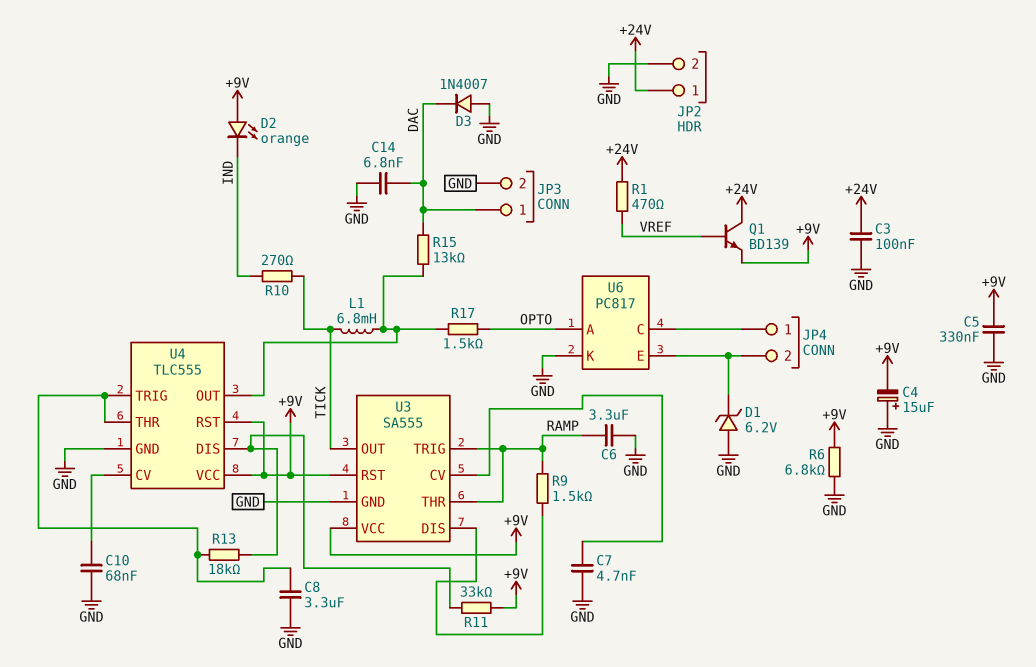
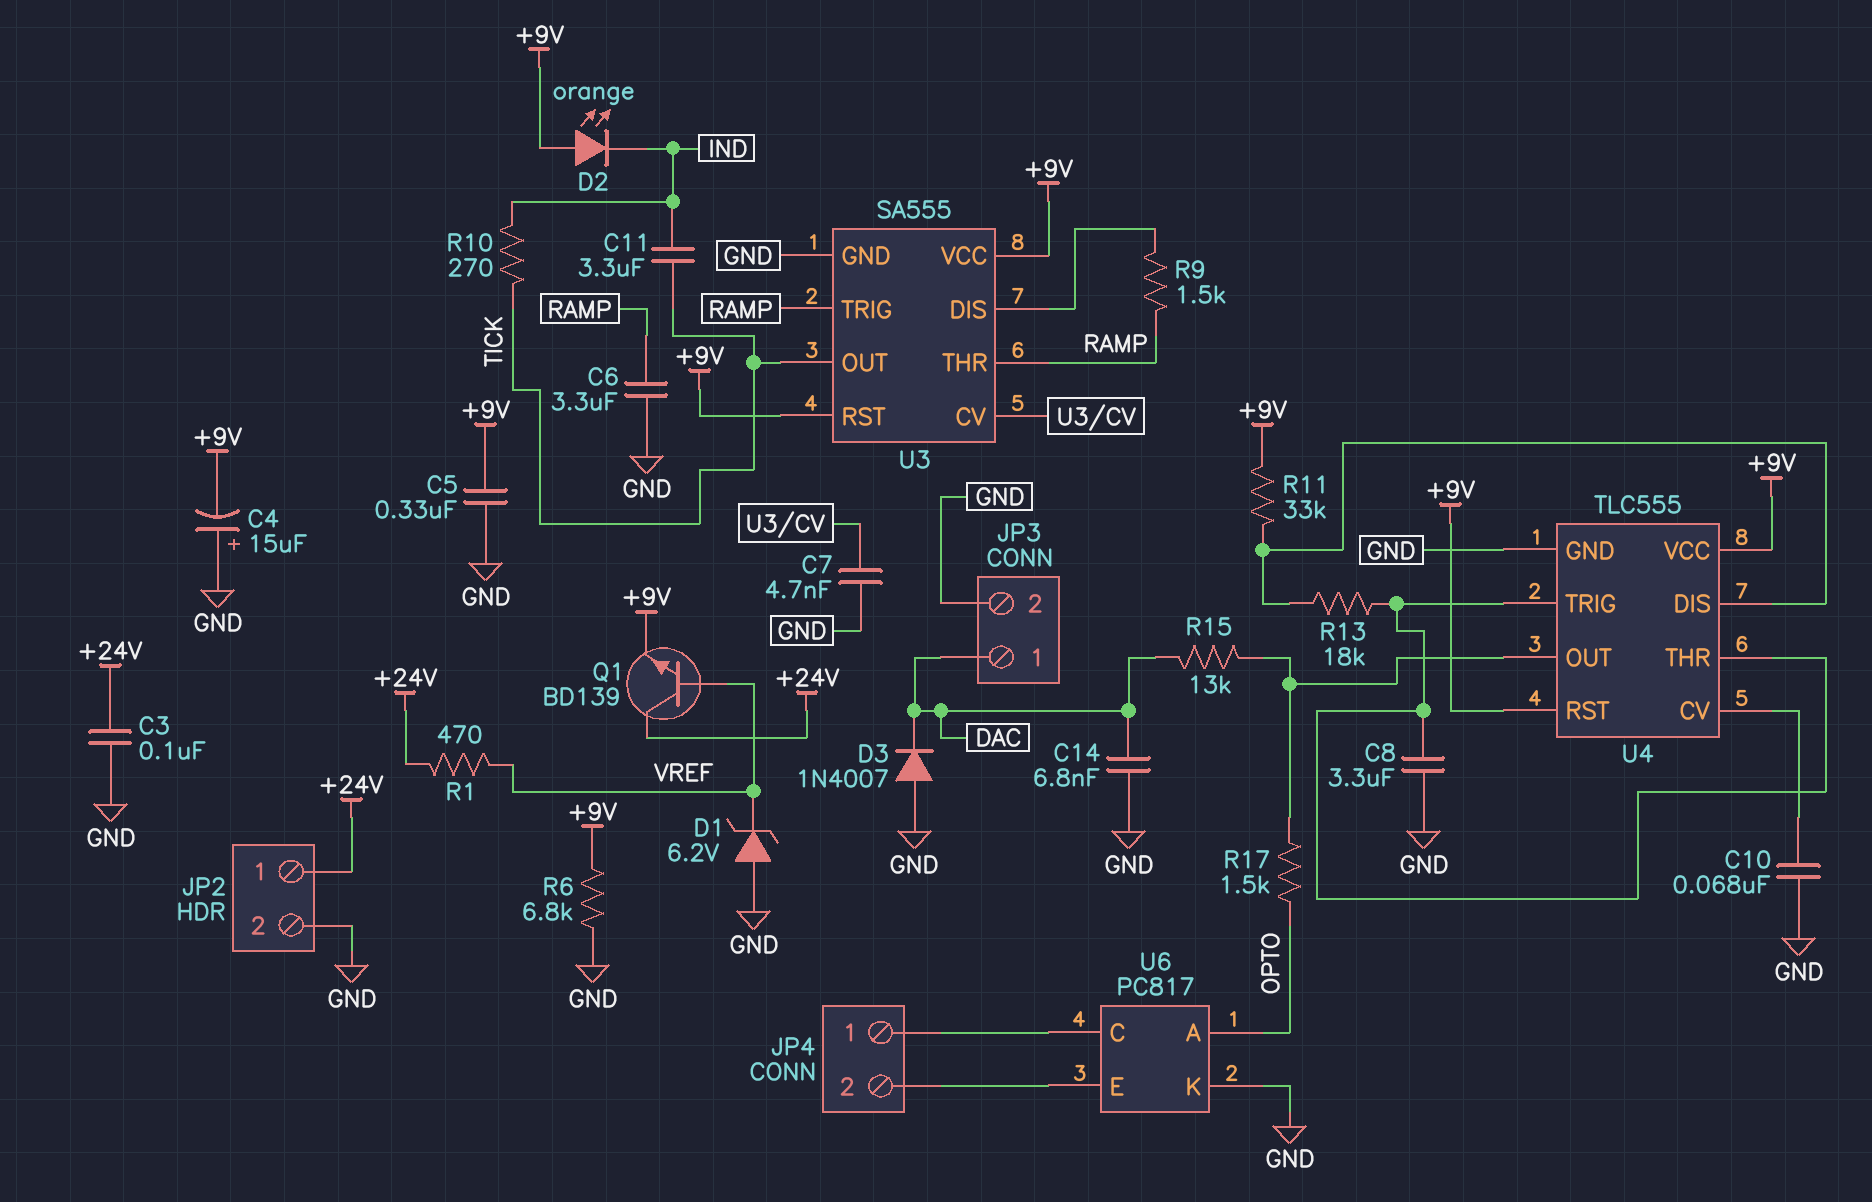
C11: none -> 3.3uF (IND, TICK)
D1: zener 6.2V (A GND, K JP4/2) -> zener 6.2V (A GND, K VREF)
L1: 6.8mH (TICK, U4/OUT) -> none

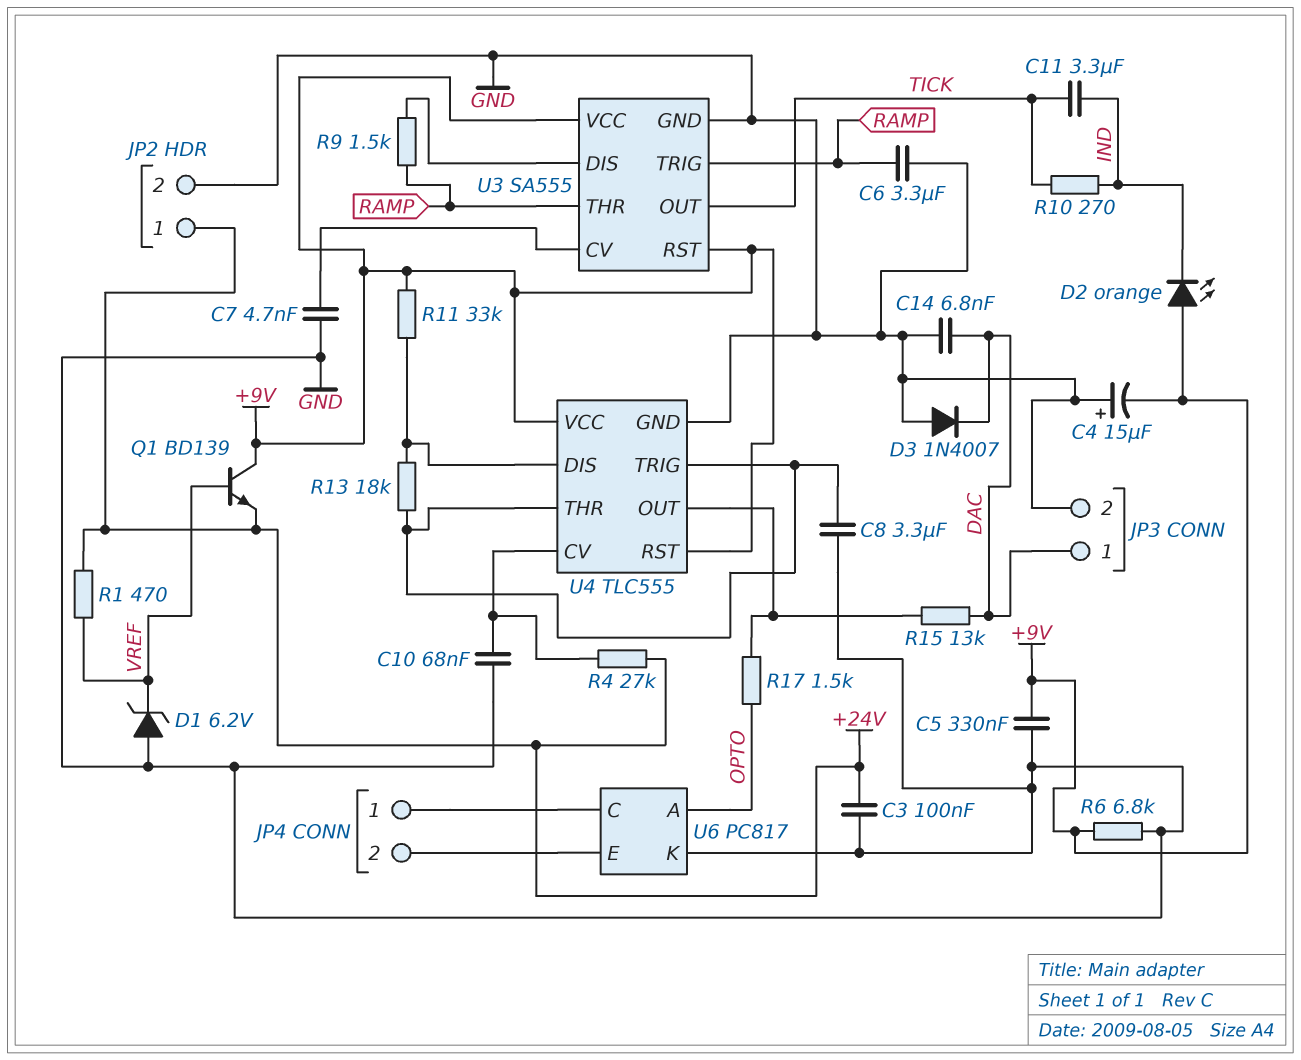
Q1: NPN BD139 (B VREF, C +24V, E +9V) -> NPN BD139 (B VREF, C +9V, E +24V)
R4: none -> 27k (+24V, U4/CV)

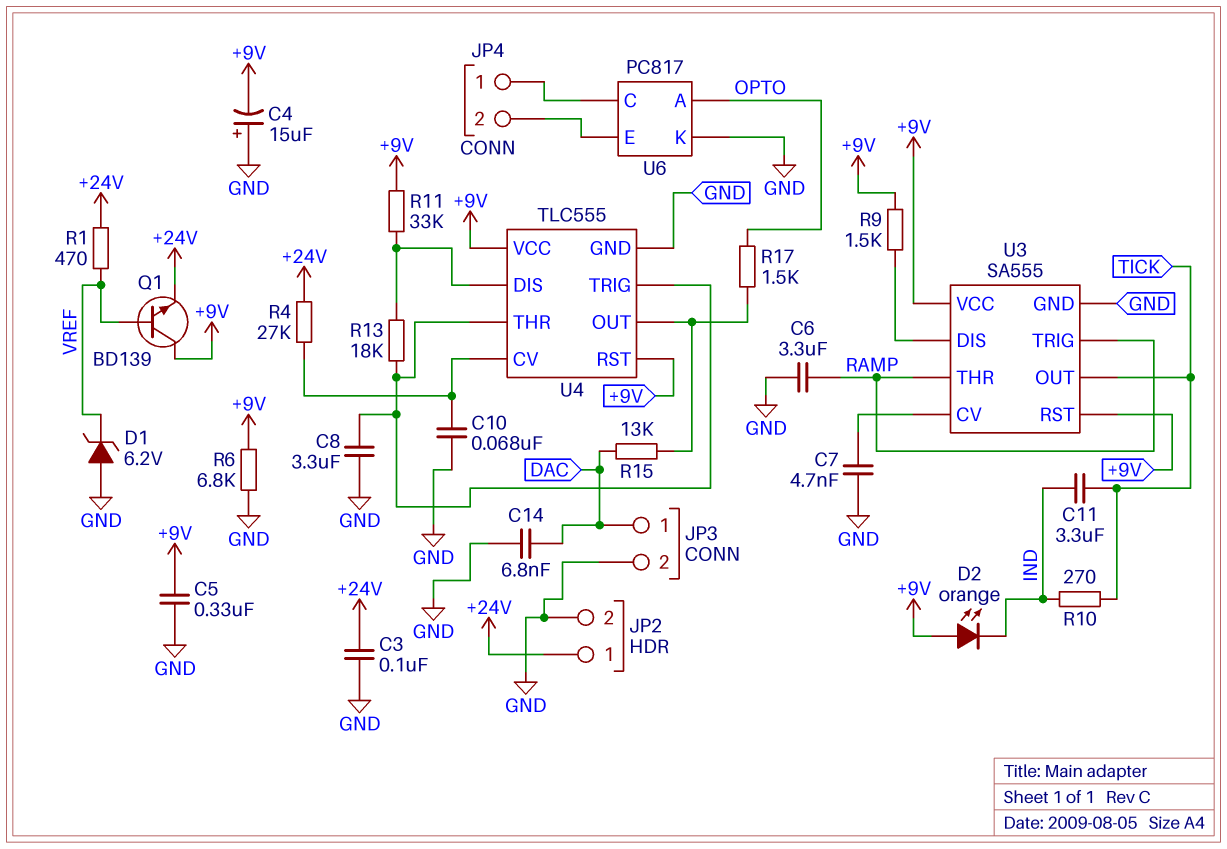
D3: diode 1N4007 (A GND, K DAC) -> none
R9: 1.5k (RAMP, U3/DIS) -> 1.5k (+9V, U3/DIS)

